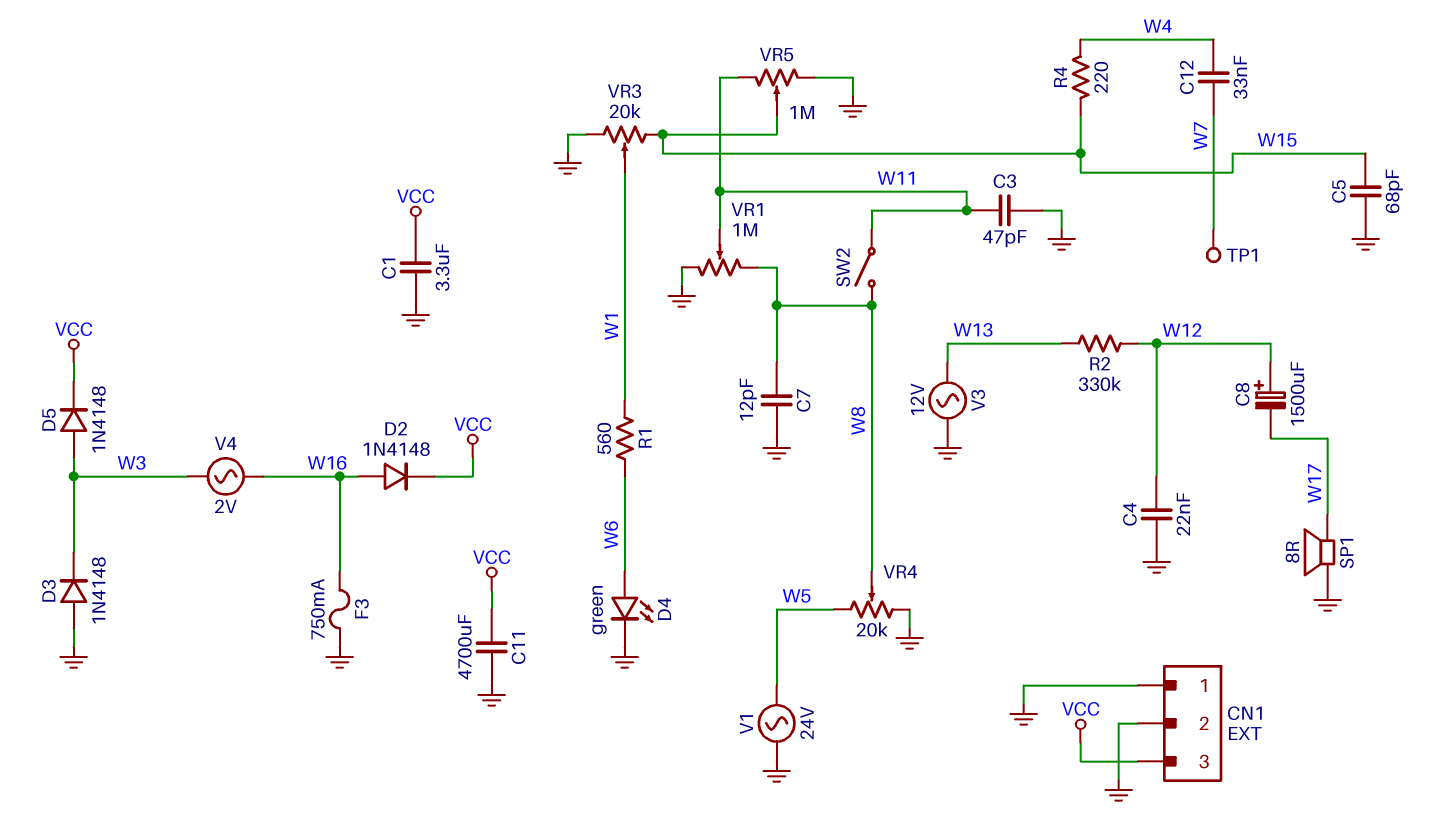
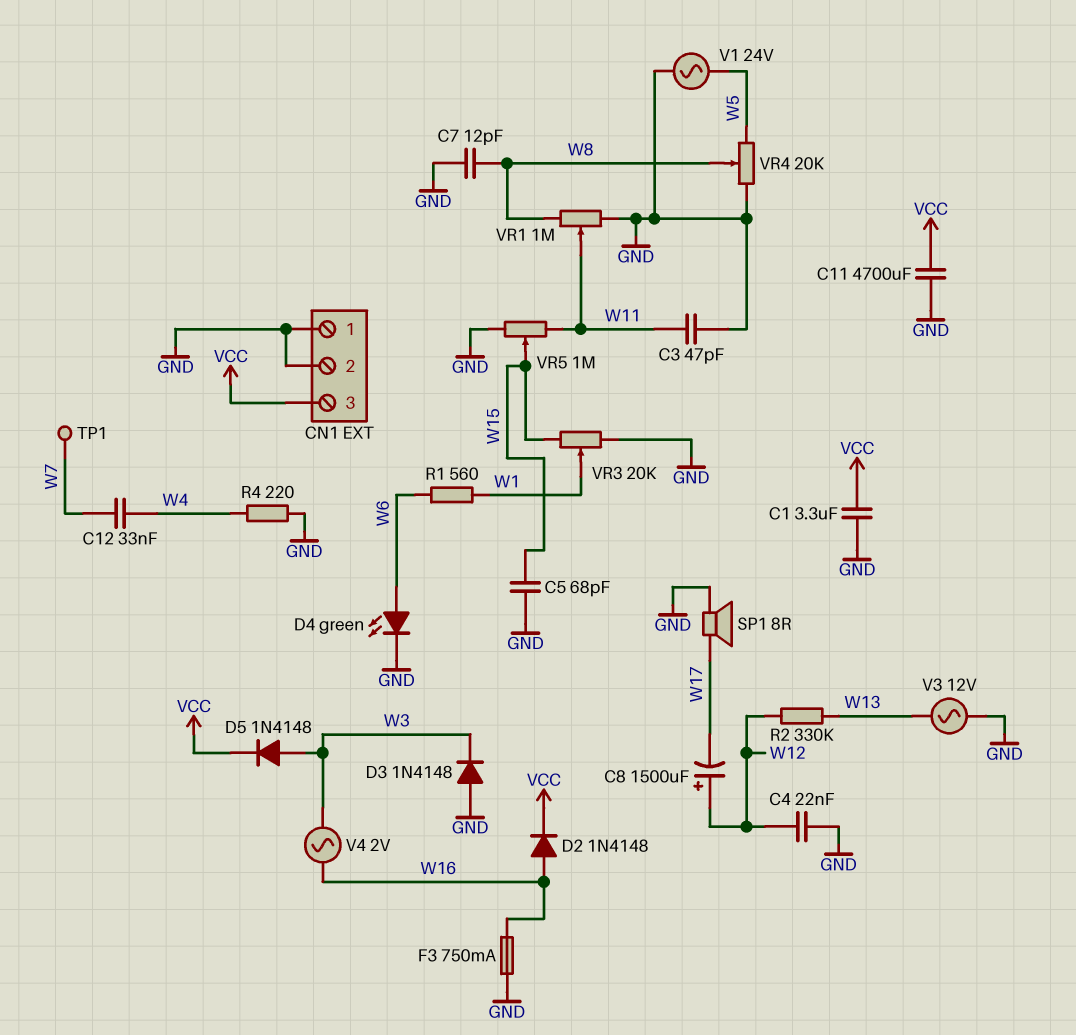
R4: 220 (W4, W15) -> 220 (GND, W4)
SW2: switch (W8, W11) -> none

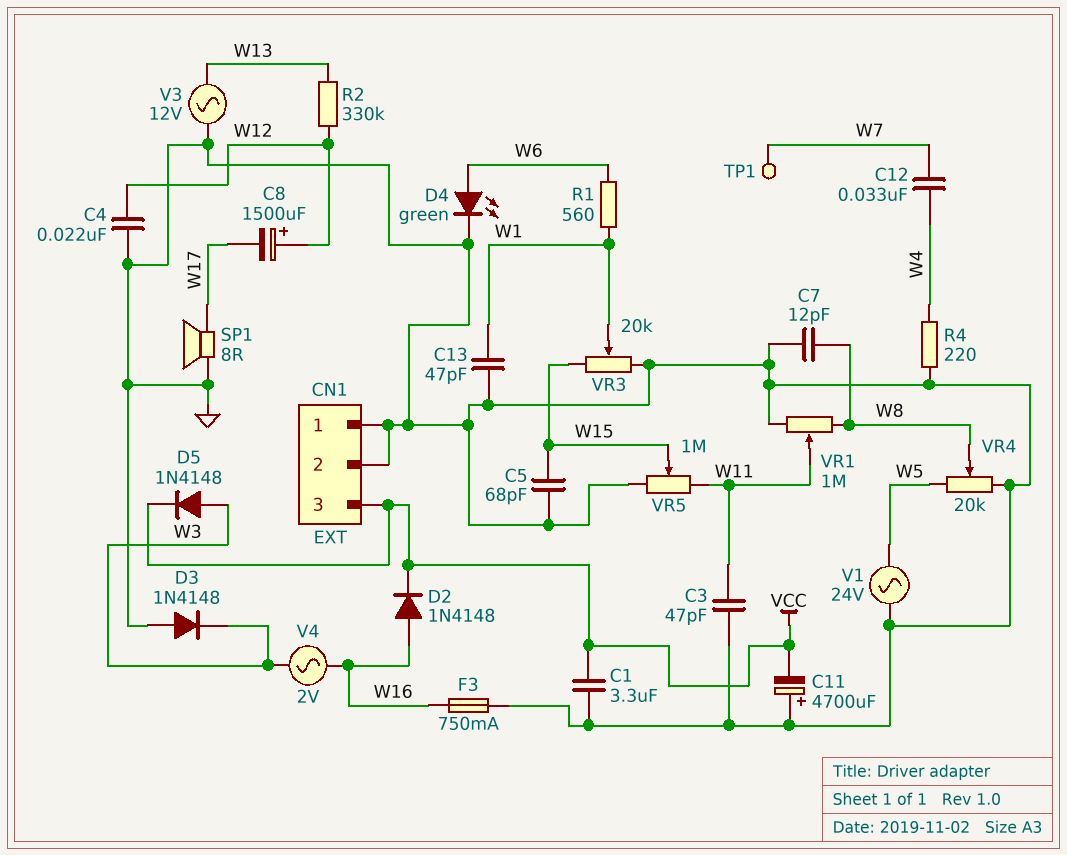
C11: 4700uF (GND, VCC) -> 4700uF (plus GND, minus VCC)
C13: none -> 47pF (GND, W1)

